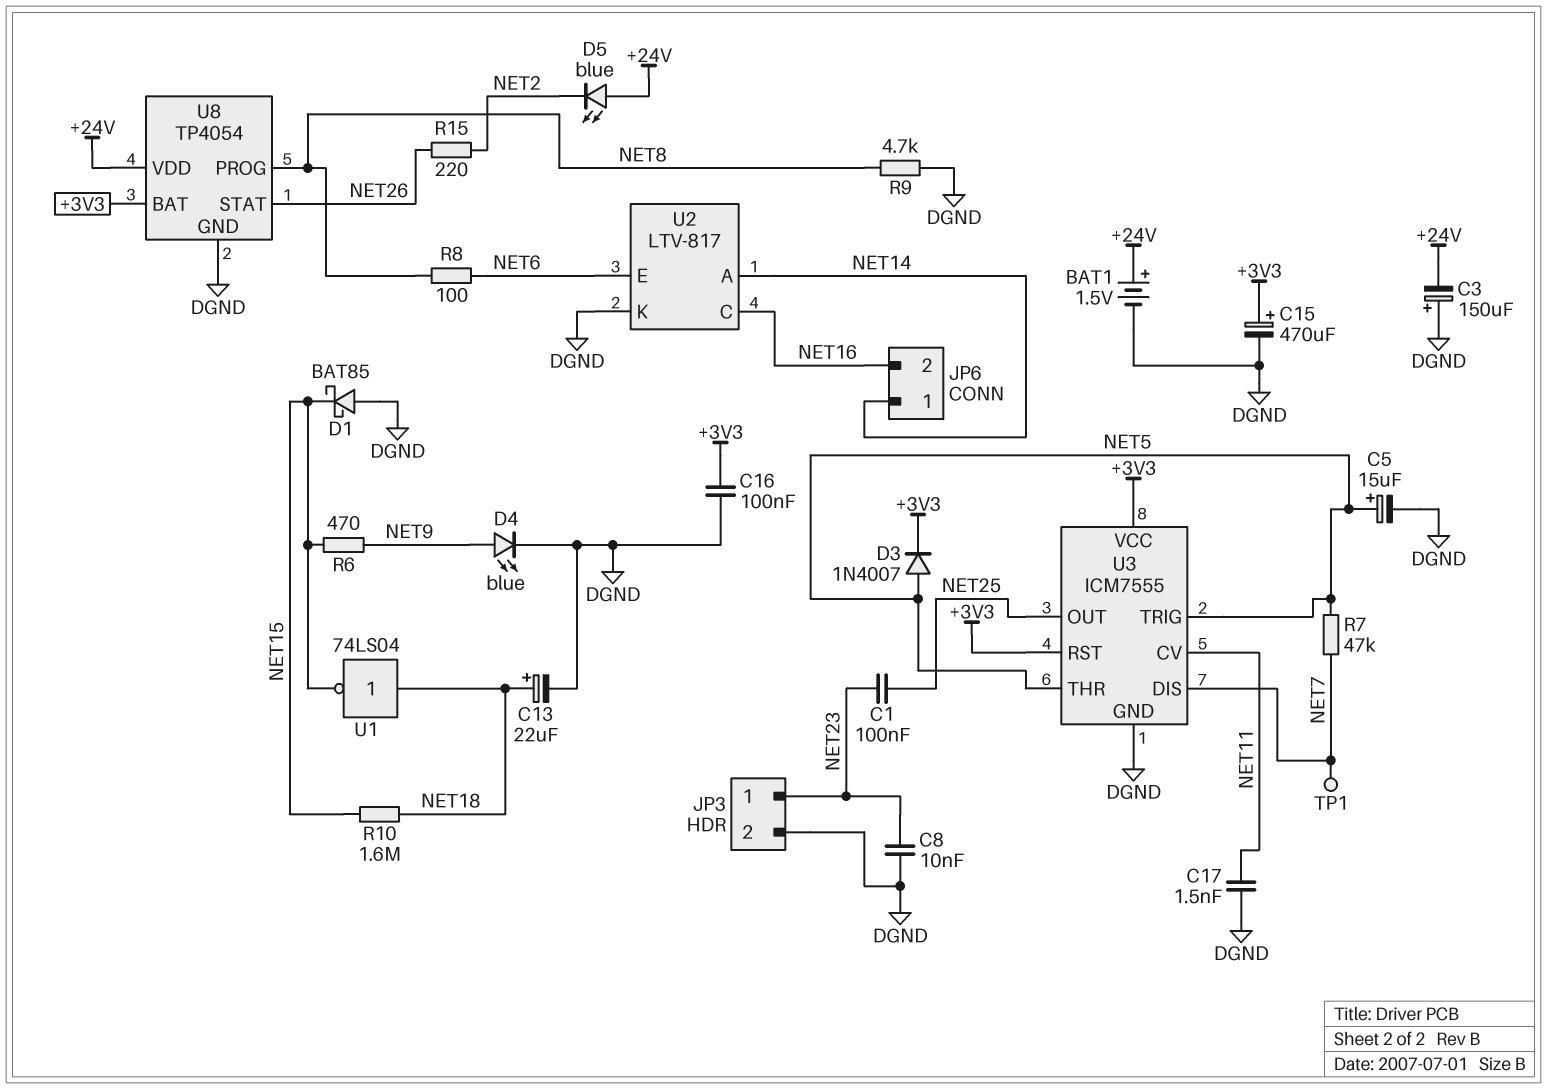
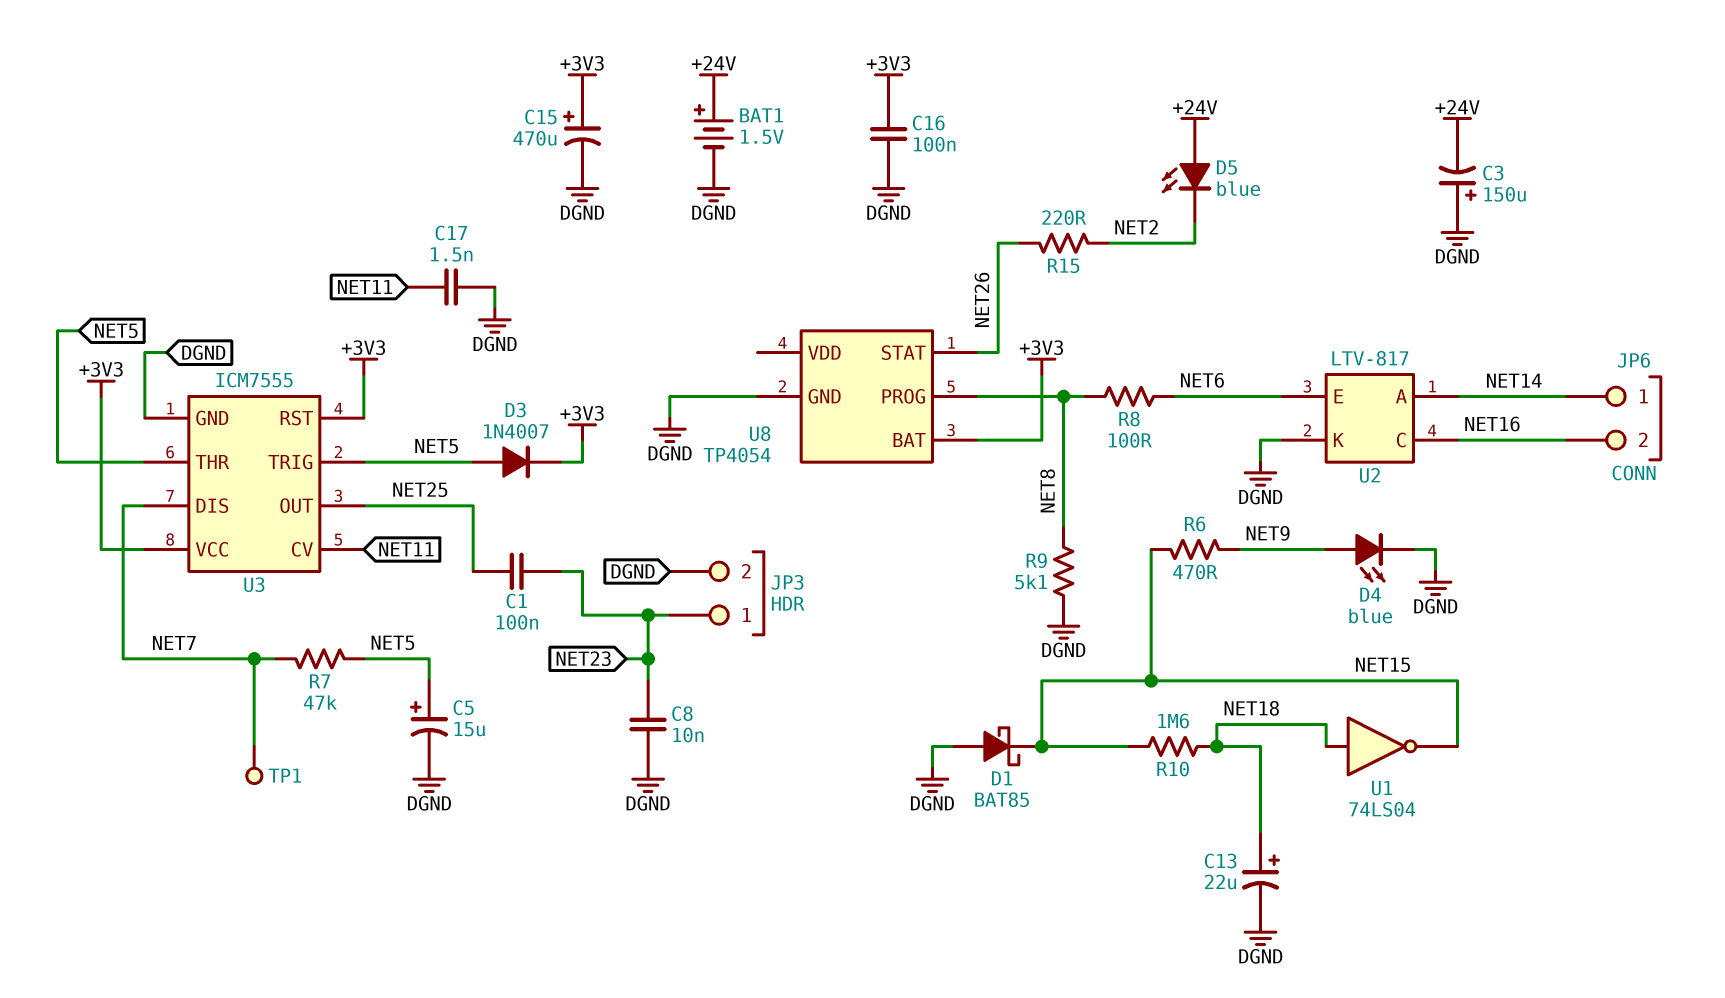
R9: 4.7k (DGND, NET8) -> 5.1k (DGND, NET8)
U8 pin VDD: +24V -> none

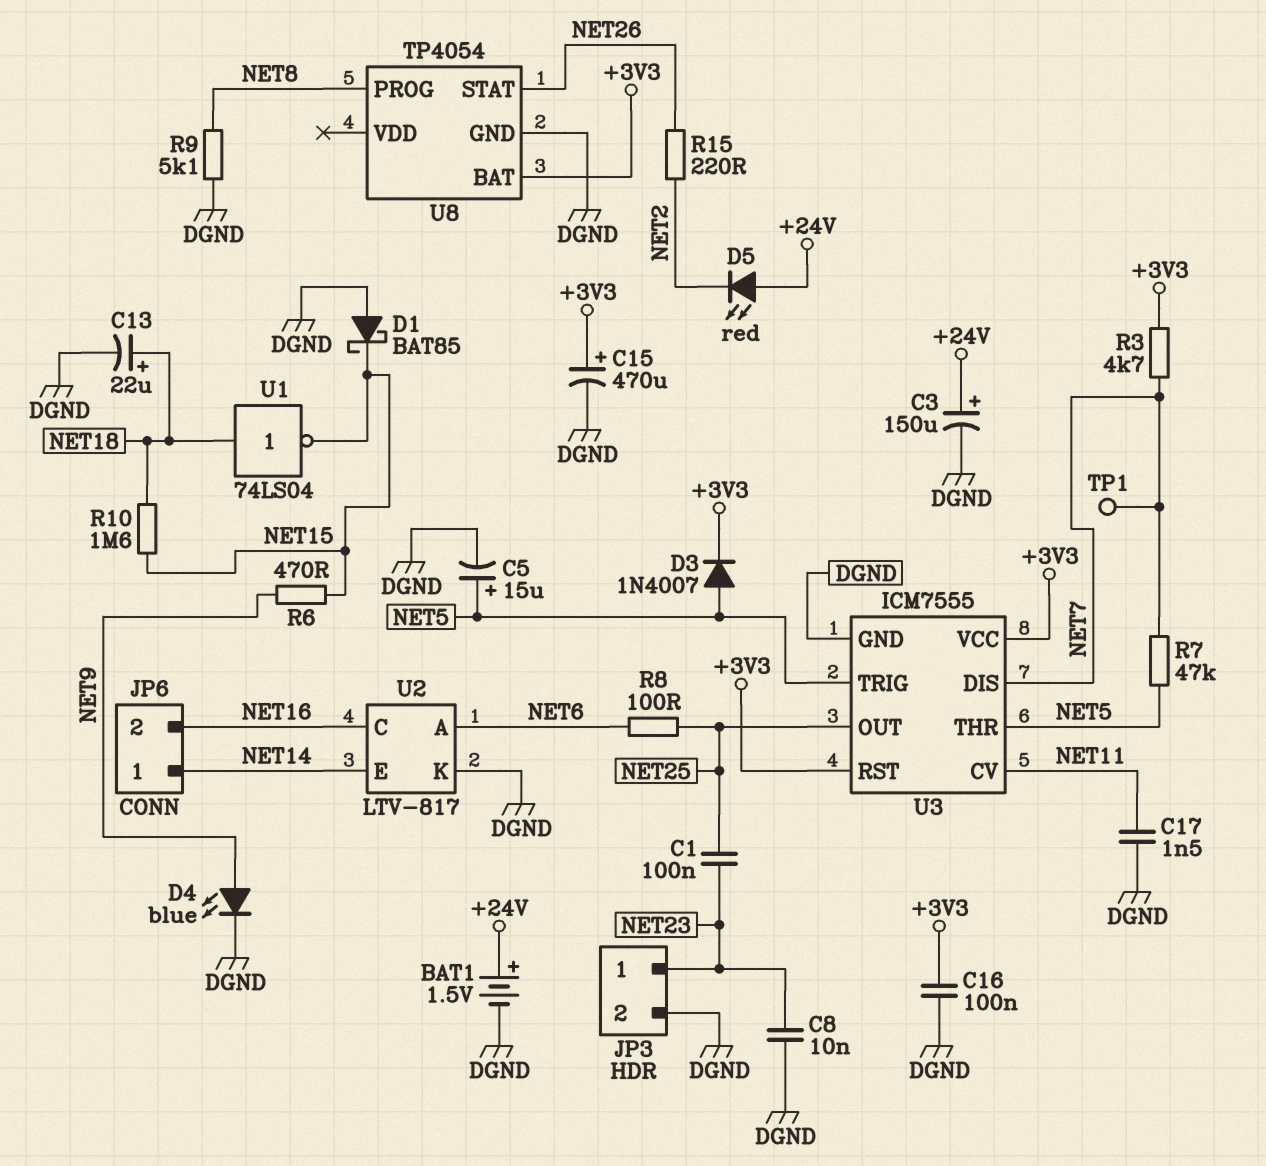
C3: 150uF (plus DGND, minus +24V) -> 150uF (plus +24V, minus DGND)
D5: LED blue (A +24V, K NET2) -> LED red (A +24V, K NET2)
R3: none -> 4.7k (+3V3, NET7)
R8: 100 (NET6, NET8) -> 100 (NET6, NET25)
U2 pin A: NET14 -> NET6
U2 pin E: NET6 -> NET14

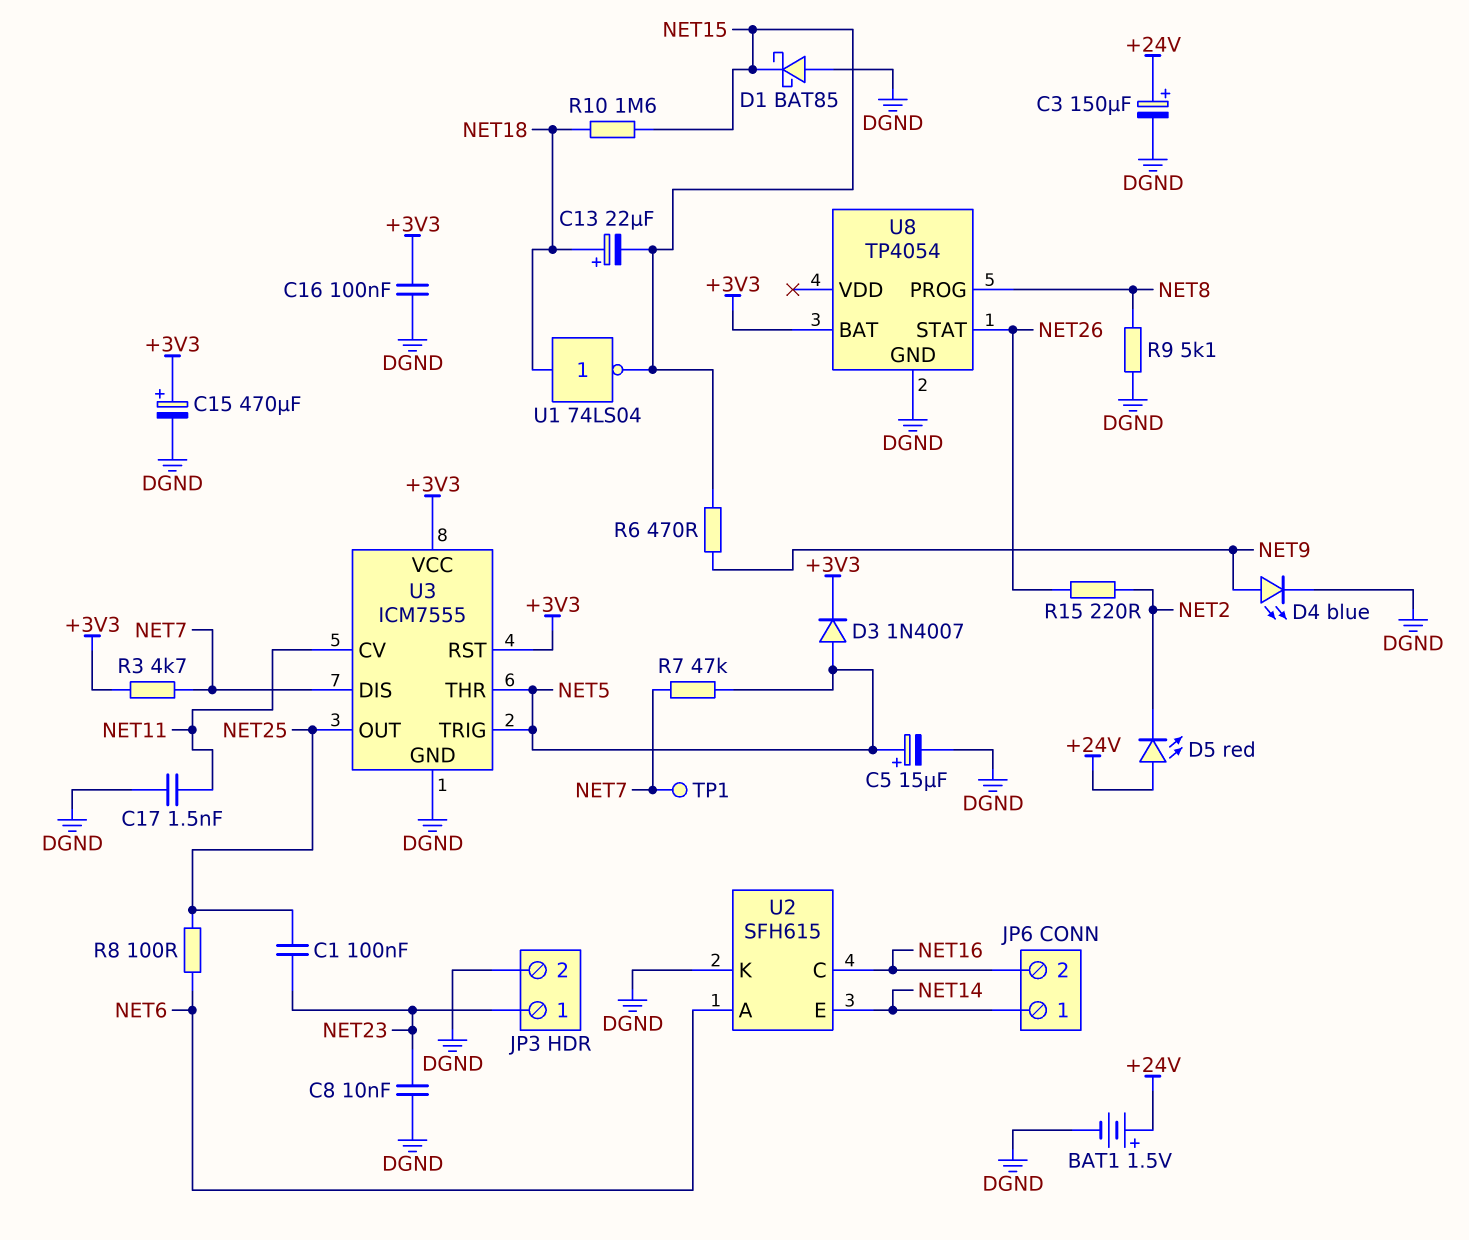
C13: 22uF (plus NET18, minus DGND) -> 22uF (plus NET18, minus NET15)
U2: LTV-817 -> SFH615

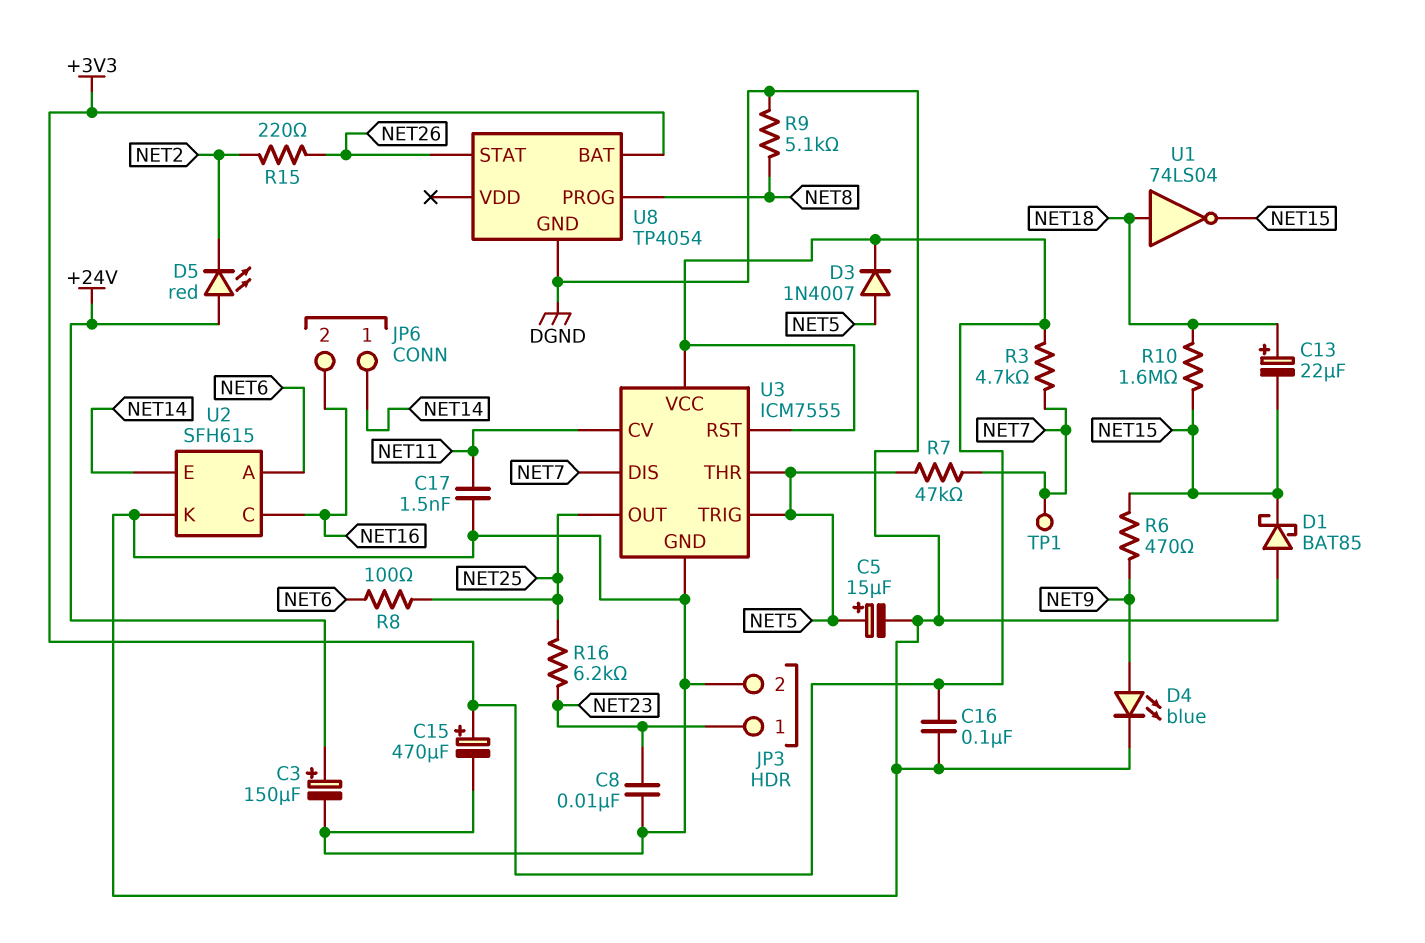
BAT1: 1.5V (plus +24V, minus DGND) -> none
C1: 100nF (NET23, NET25) -> none
R16: none -> 6.2k (NET23, NET25)

